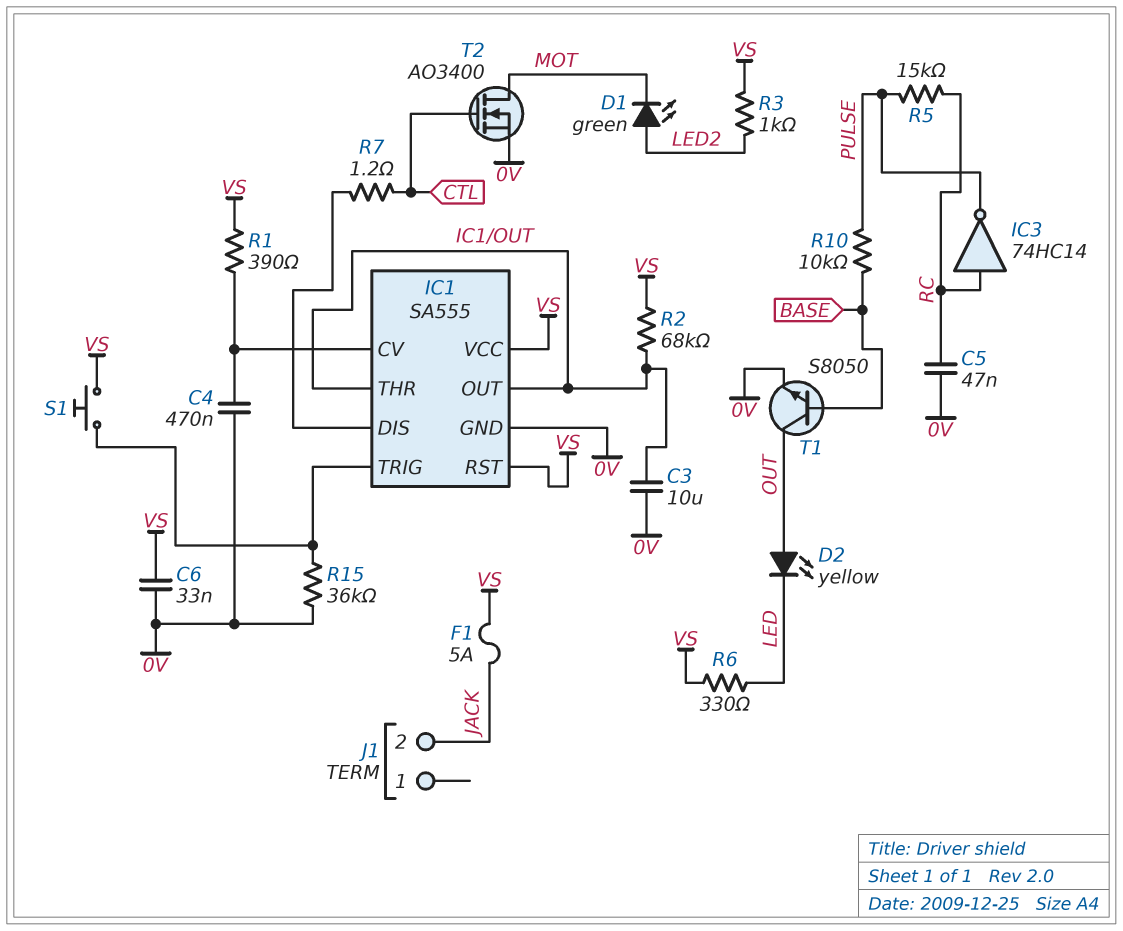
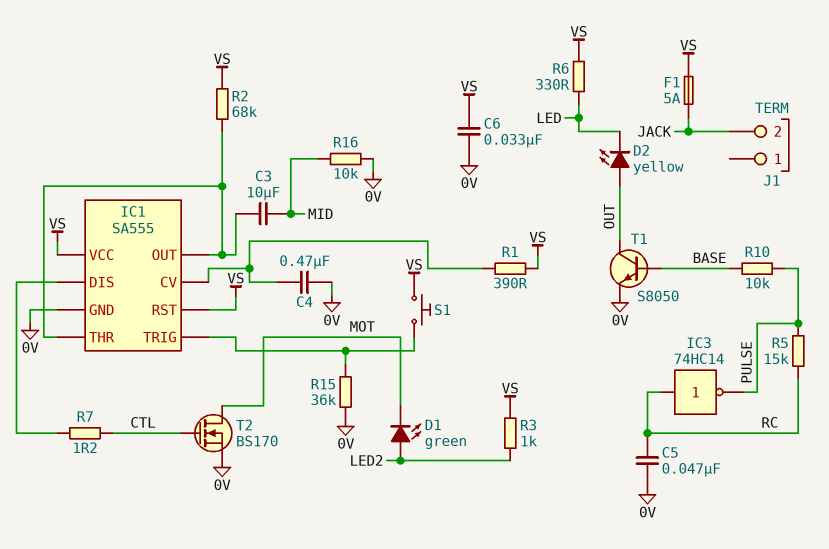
C3: 10uF (0V, IC1/OUT) -> 10uF (IC1/OUT, MID)
R16: none -> 10k (0V, MID)
T2: NMOS AO3400 (G CTL, D MOT, S 0V) -> NMOS BS170 (G CTL, D MOT, S 0V)

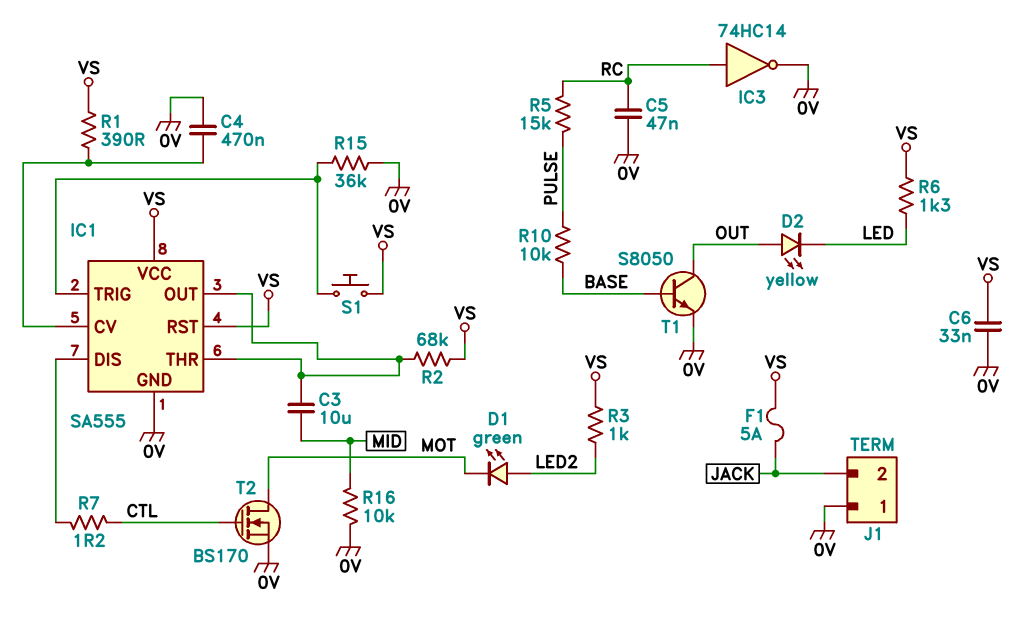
IC3: NOT 74HC14 (in RC, out PULSE) -> NOT 74HC14 (in RC, out 0V)
J1 pin 1: none -> 0V
R6: 330 (LED, VS) -> 1.3k (LED, VS)

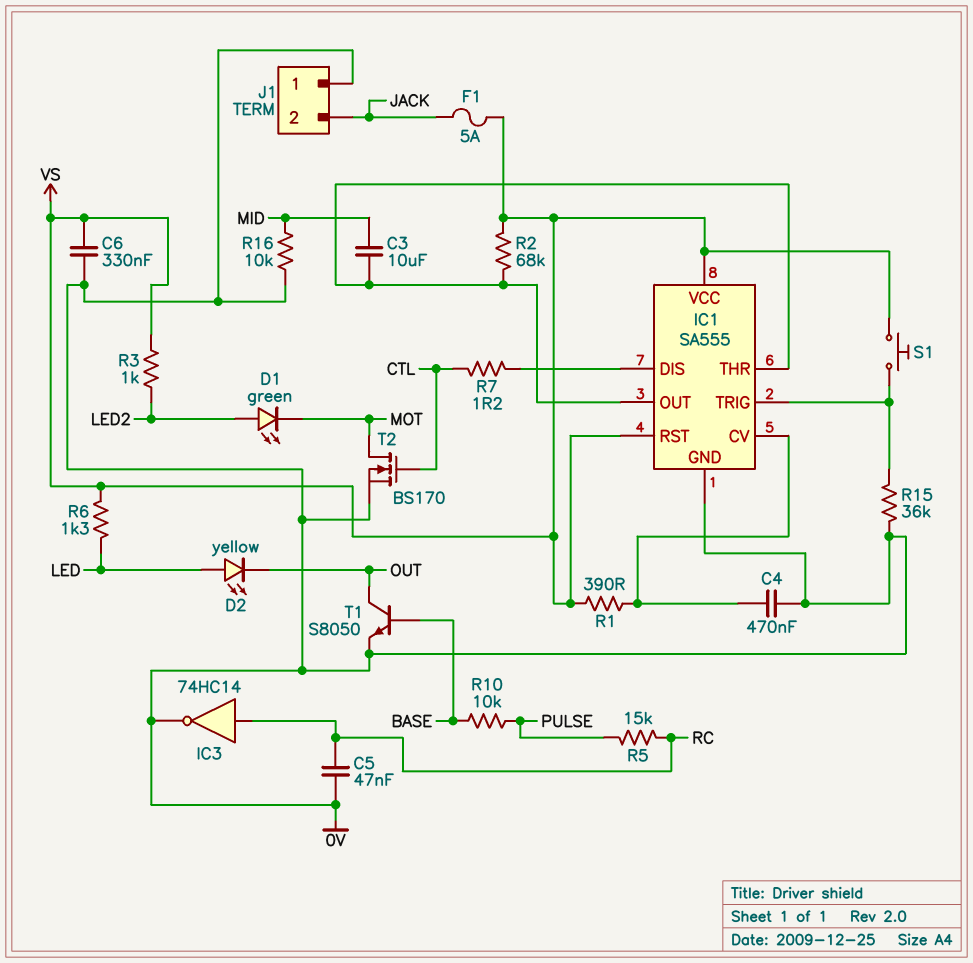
C6: 33nF (0V, VS) -> 330nF (0V, VS)
D2: LED yellow (A OUT, K LED) -> LED yellow (A LED, K OUT)

